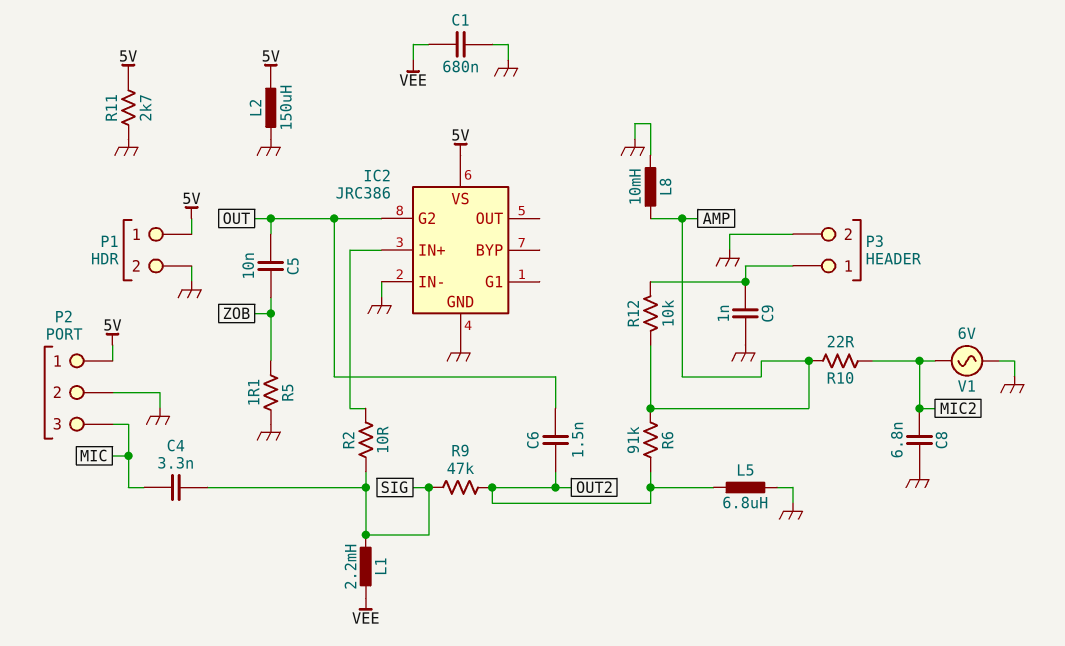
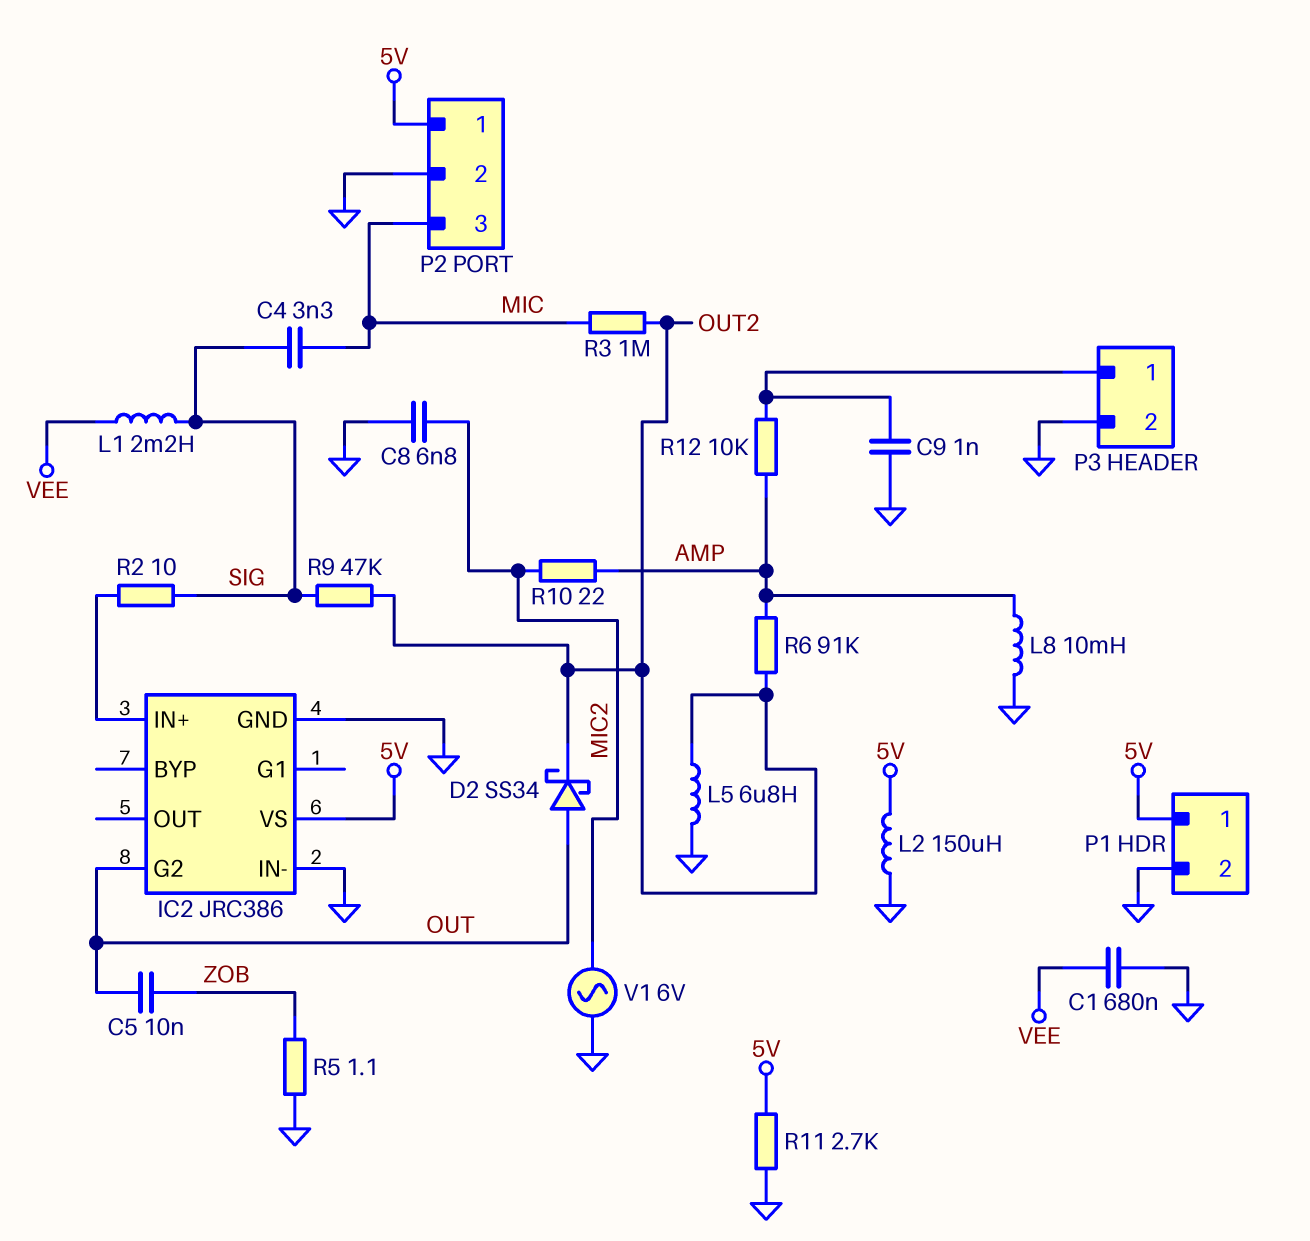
C6: 1.5nF (OUT, OUT2) -> none
D2: none -> schottky SS34 (A OUT, K OUT2)
R3: none -> 1M (MIC, OUT2)

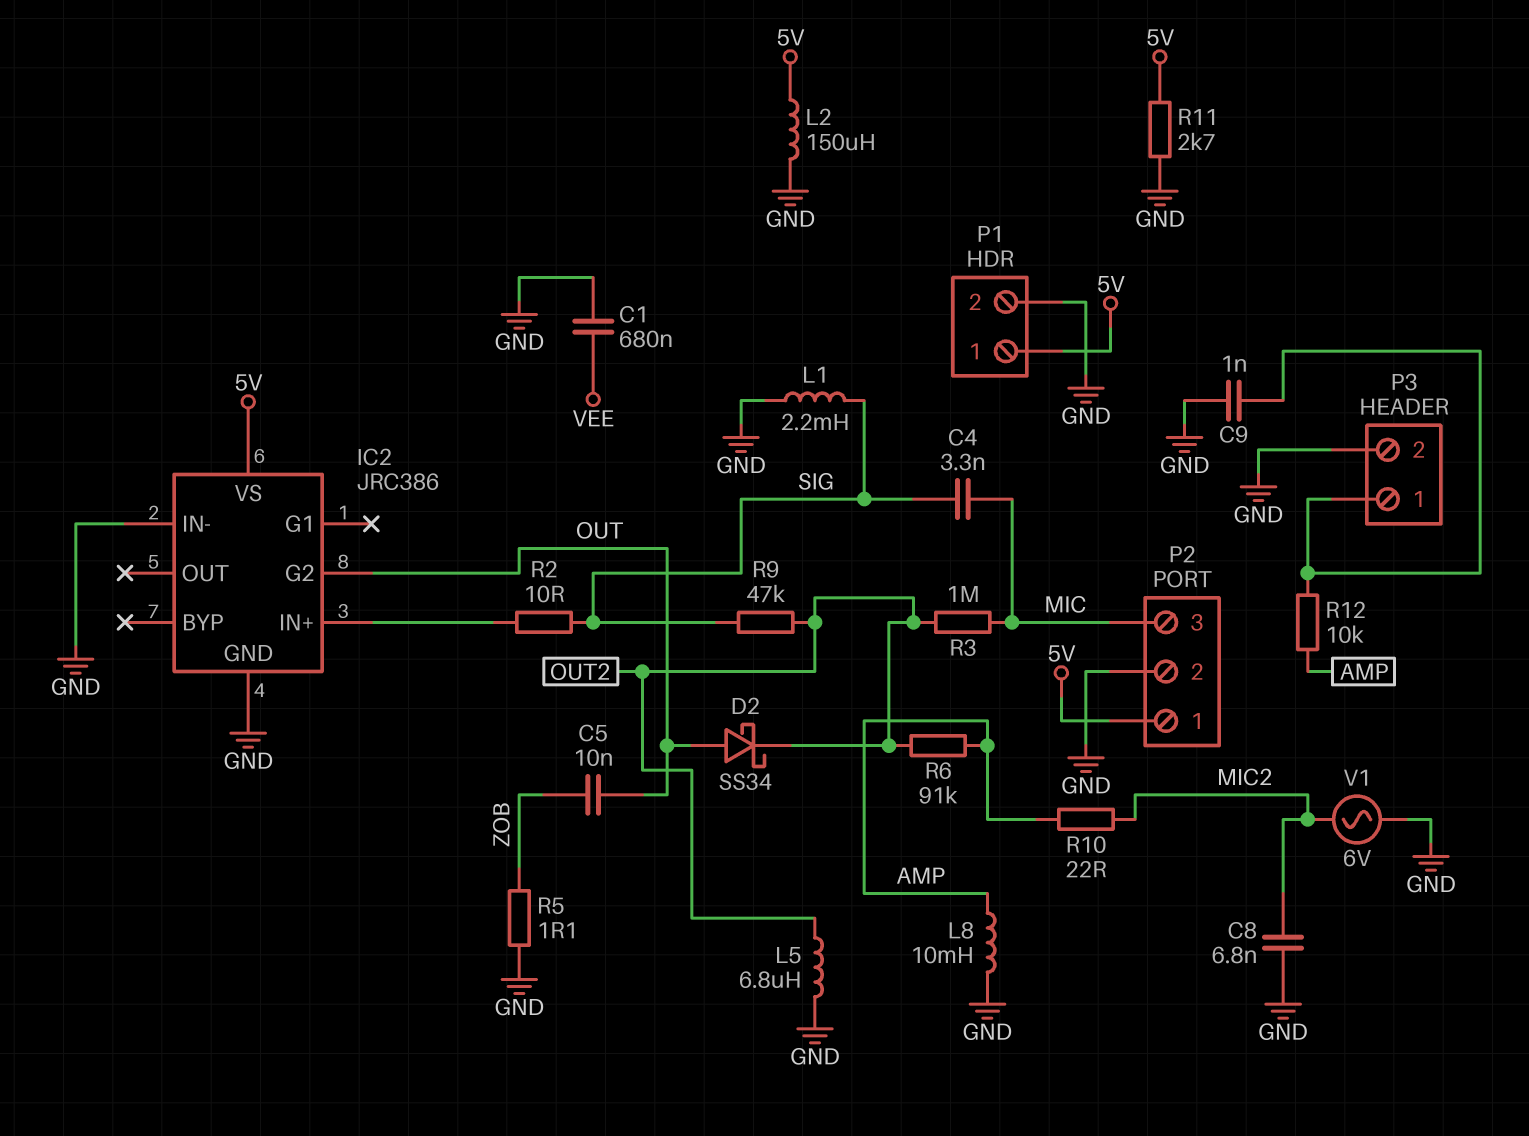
L1: 2.2mH (SIG, VEE) -> 2.2mH (GND, SIG)

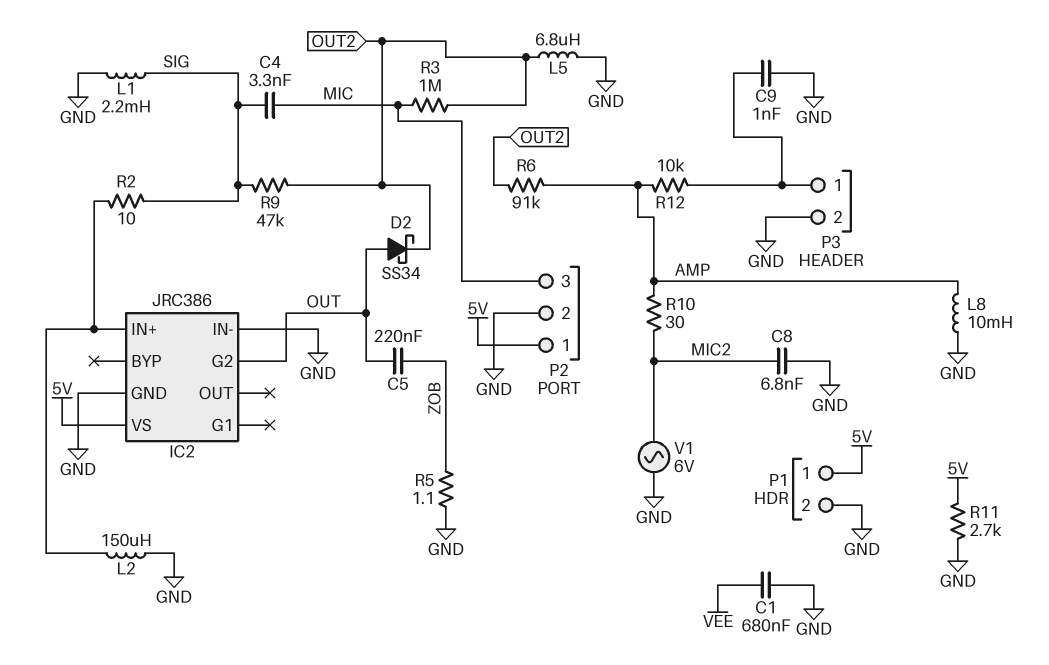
C5: 10nF (OUT, ZOB) -> 220nF (OUT, ZOB)
L2: 150uH (5V, GND) -> 150uH (GND, IC2/IN+)
R10: 22 (AMP, MIC2) -> 30 (AMP, MIC2)

